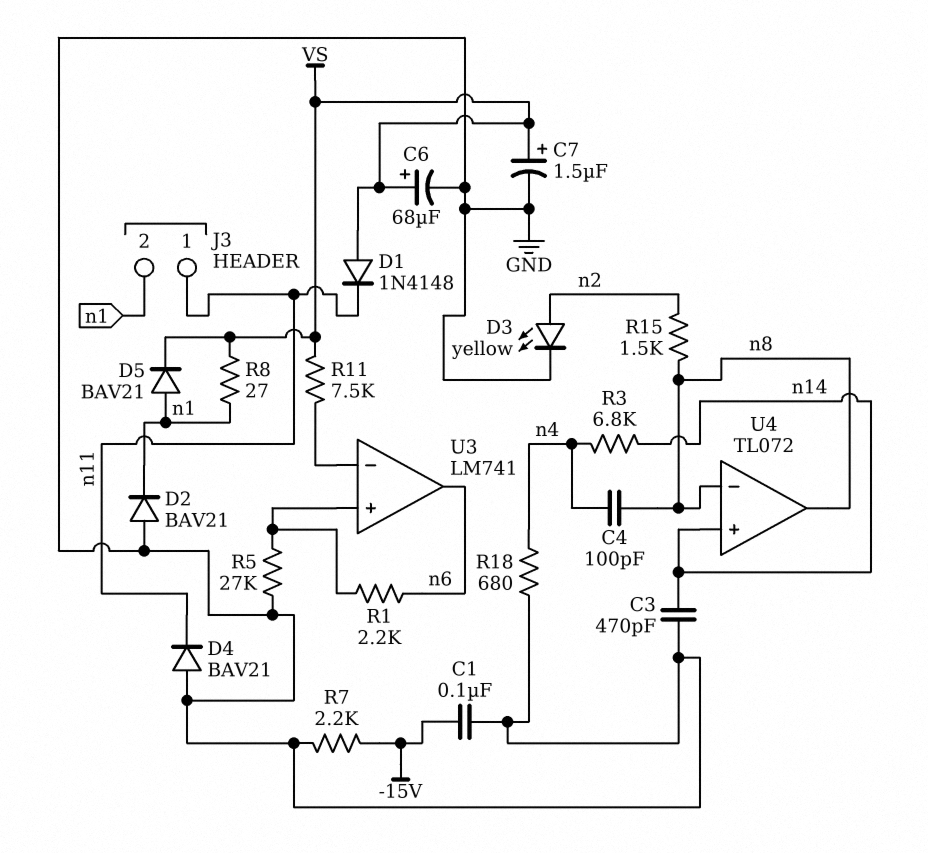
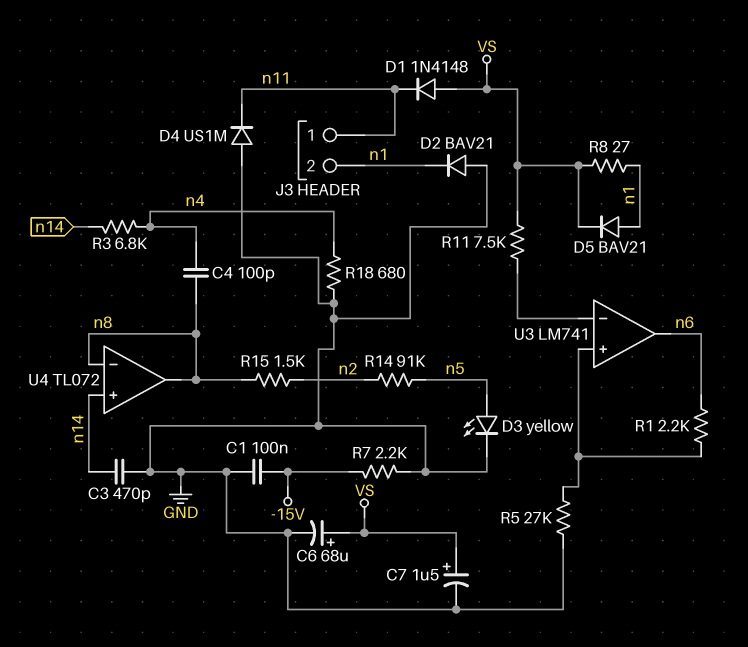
D3: LED yellow (A n2, K GND) -> LED yellow (A n5, K GND)
D4: diode BAV21 (A GND, K n11) -> diode US1M (A GND, K n11)
R14: none -> 91k (n2, n5)

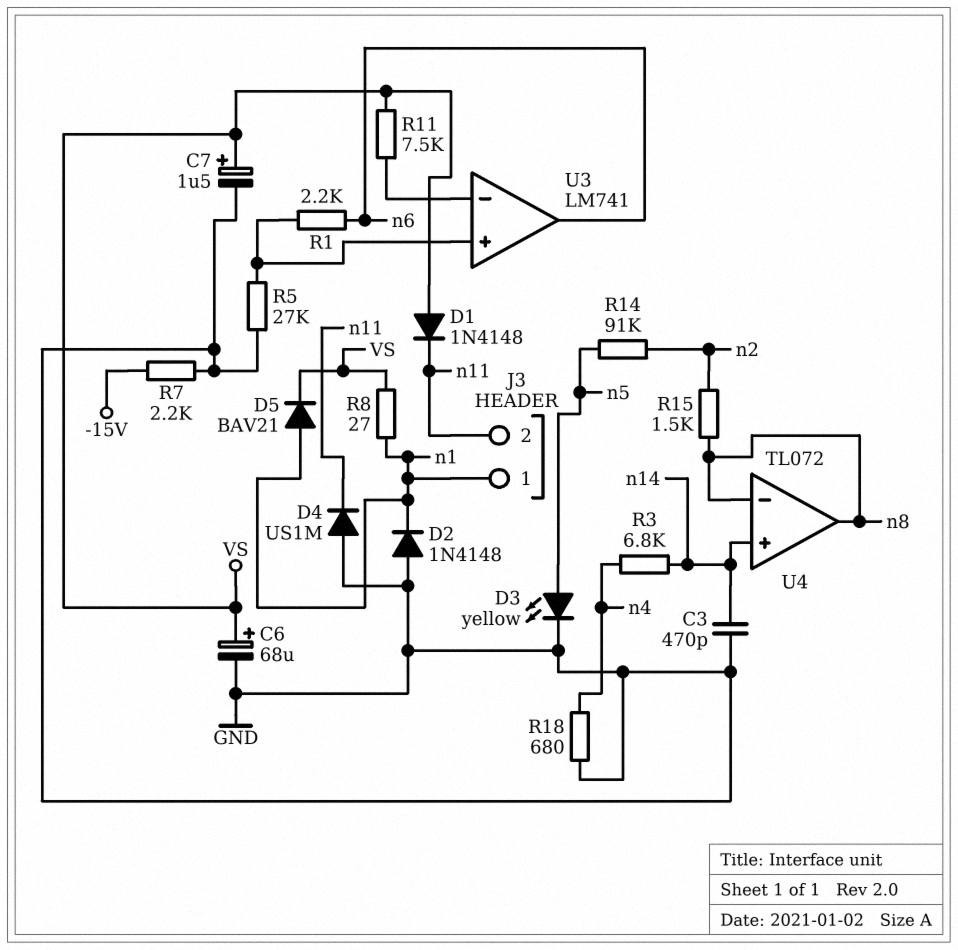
C1: 100nF (-15V, GND) -> none
C4: 100pF (n4, n8) -> none
D2: diode BAV21 (A GND, K n1) -> diode 1N4148 (A GND, K n1)
J3 pin 1: n11 -> n1
J3 pin 2: n1 -> n11

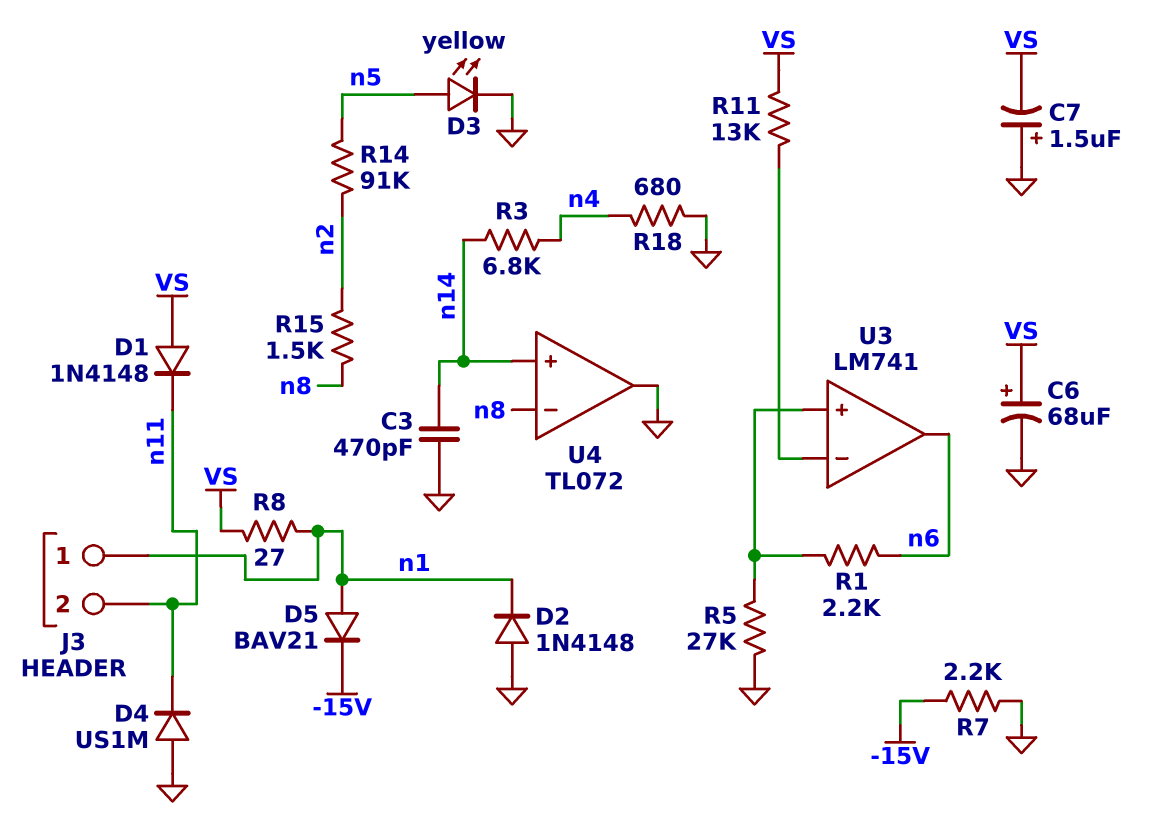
C7: 1.5uF (plus VS, minus GND) -> 1.5uF (plus GND, minus VS)
D5: diode BAV21 (A n1, K VS) -> diode BAV21 (A n1, K -15V)
R11: 7.5k (U3/in-, VS) -> 13k (U3/in-, VS)
U4 pin out: n8 -> GND

